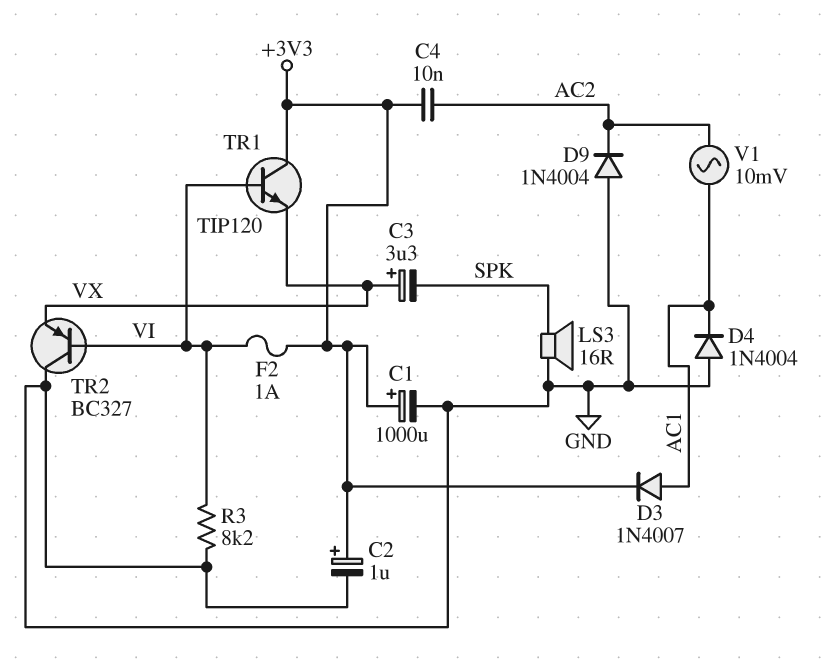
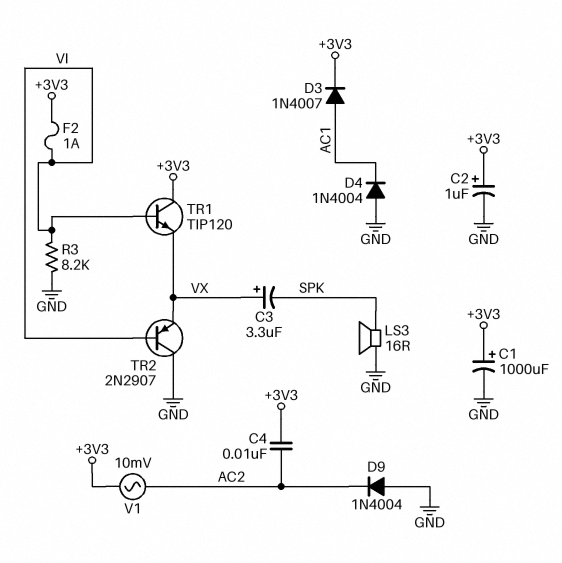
TR2: PNP BC327 (B VI, C GND, E VX) -> PNP 2N2907 (B VI, C GND, E VX)
V1: AC 10mV (AC1, AC2) -> AC 10mV (+3V3, AC2)

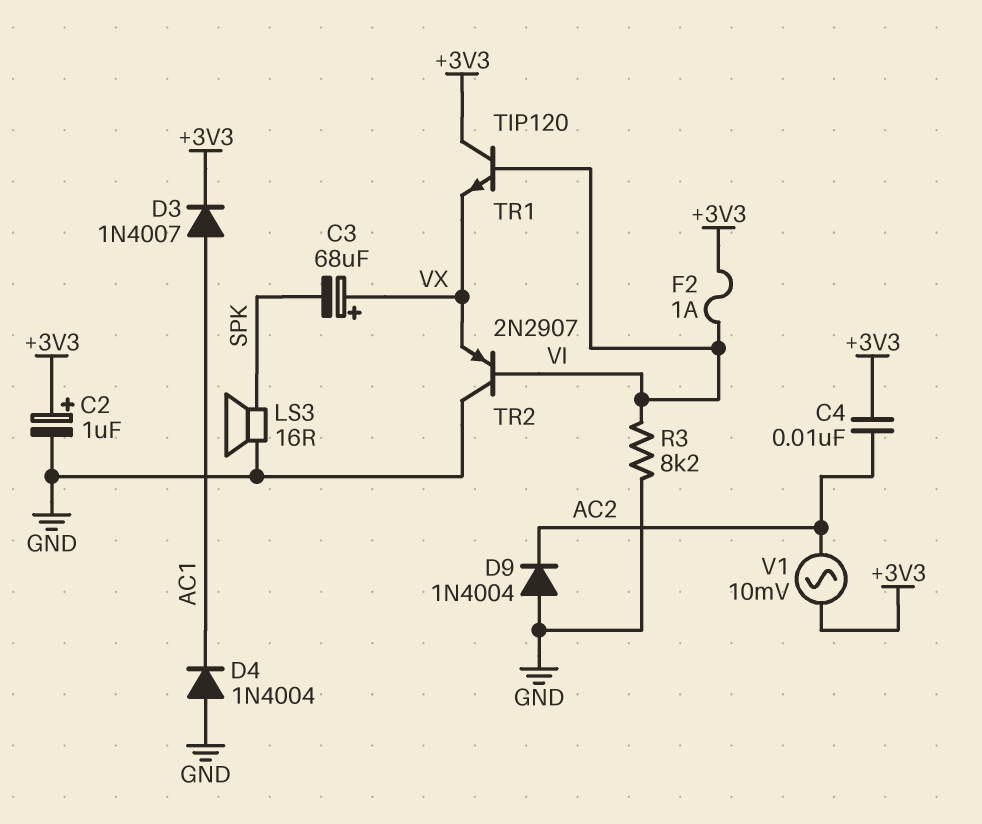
C1: 1000uF (plus +3V3, minus GND) -> none
C3: 3.3uF (plus VX, minus SPK) -> 68uF (plus VX, minus SPK)

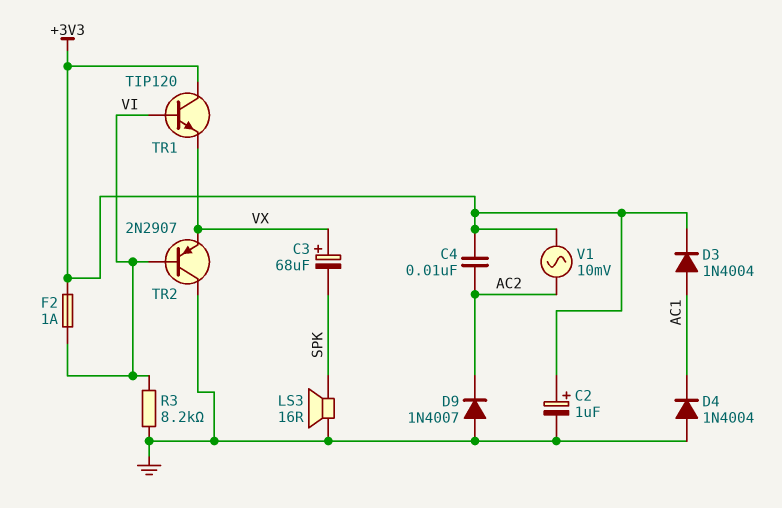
D3: diode 1N4007 (A AC1, K +3V3) -> diode 1N4004 (A AC1, K +3V3)
D9: diode 1N4004 (A GND, K AC2) -> diode 1N4007 (A GND, K AC2)

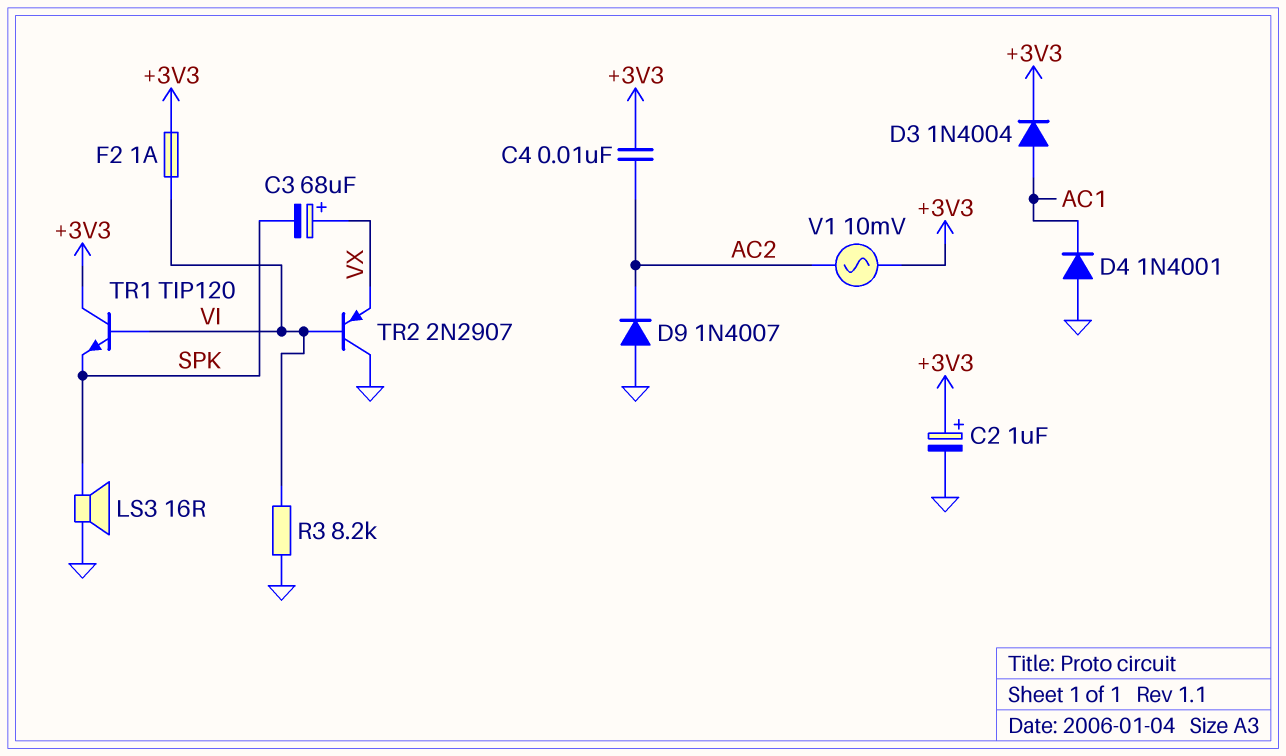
D4: diode 1N4004 (A GND, K AC1) -> diode 1N4001 (A GND, K AC1)
TR1: NPN TIP120 (B VI, C +3V3, E VX) -> NPN TIP120 (B VI, C +3V3, E SPK)

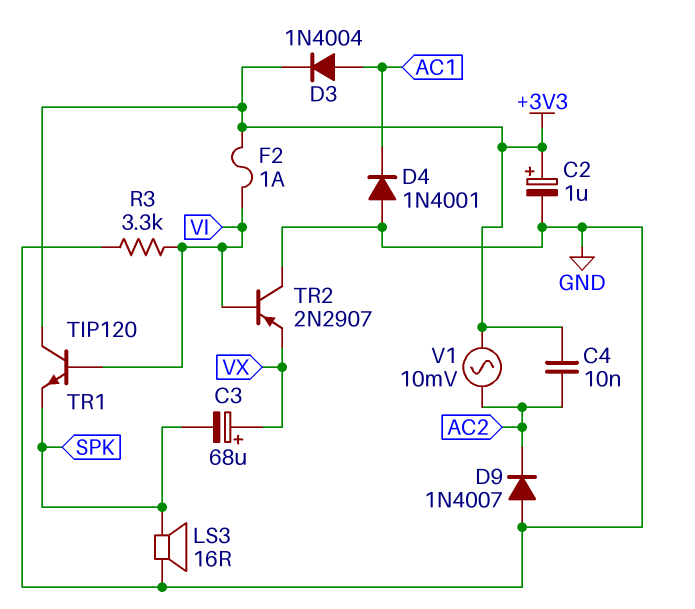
R3: 8.2k (GND, VI) -> 3.3k (GND, VI)

